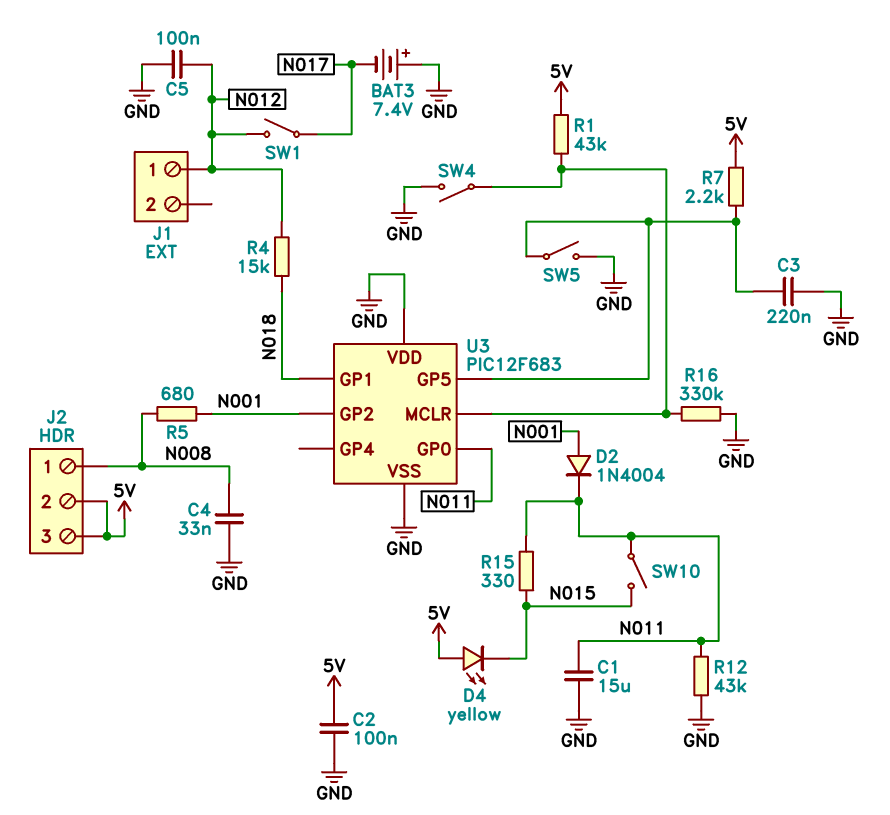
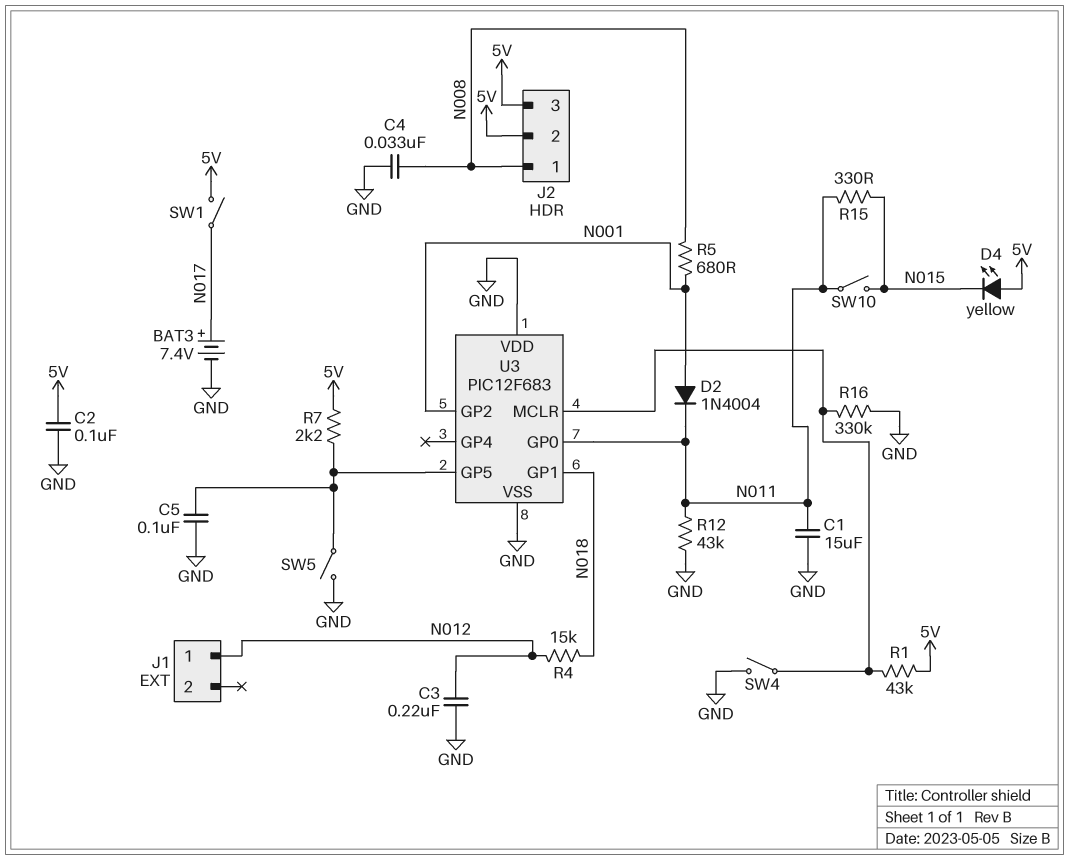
BAT3: 7.4V (plus GND, minus N017) -> 7.4V (plus N017, minus GND)
C3: 220nF (GND, U3/GP5) -> 220nF (GND, N012)
C5: 100nF (GND, N012) -> 100nF (GND, U3/GP5)
SW1: switch (N012, N017) -> switch (5V, N017)

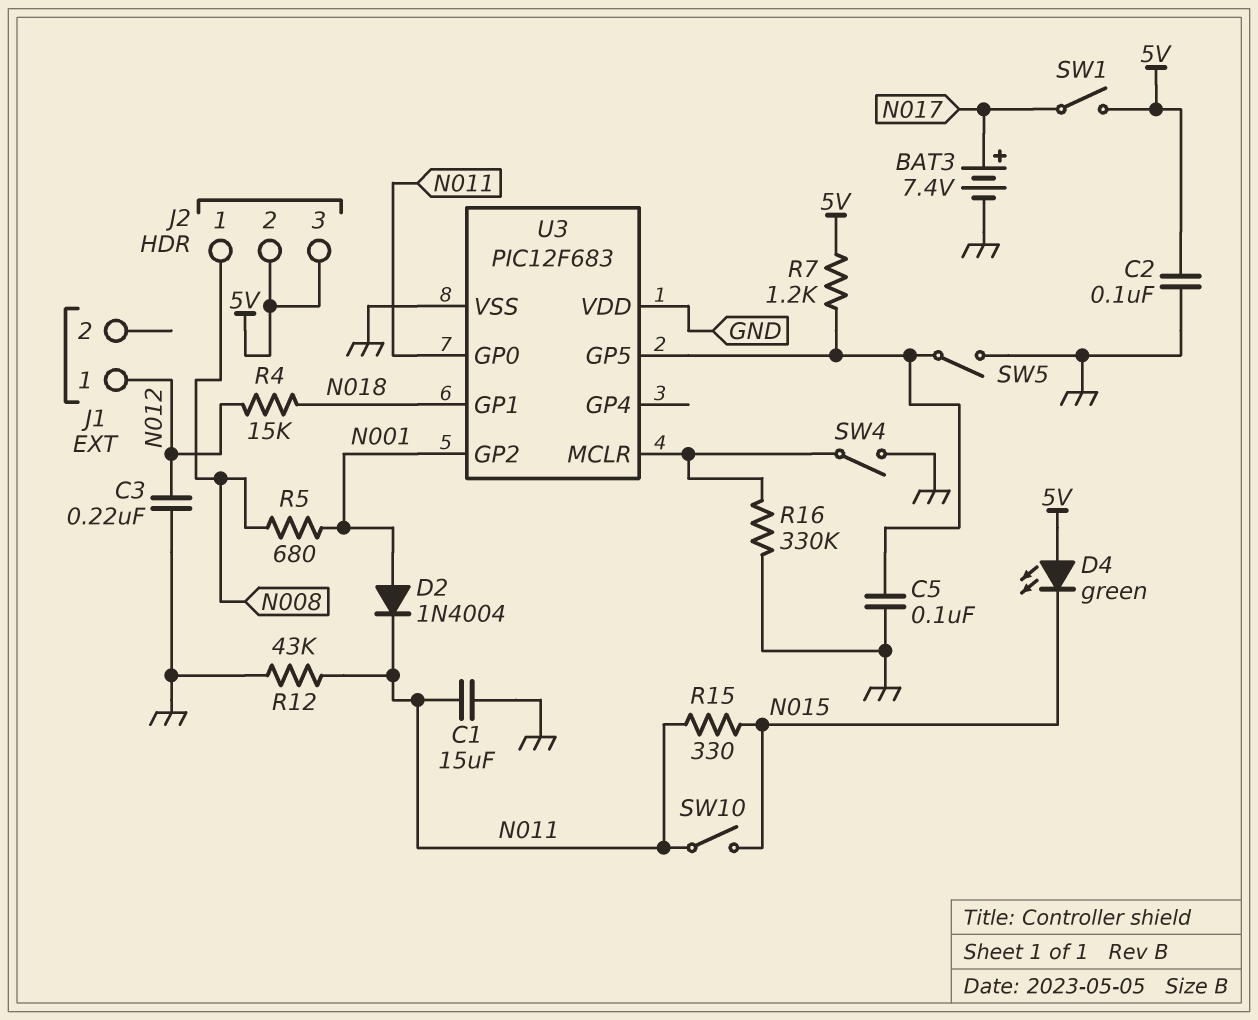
C4: 33nF (GND, N008) -> none
D4: LED yellow (A 5V, K N015) -> LED green (A 5V, K N015)
R1: 43k (5V, U3/MCLR) -> none
R7: 2.2k (5V, U3/GP5) -> 1.2k (5V, U3/GP5)

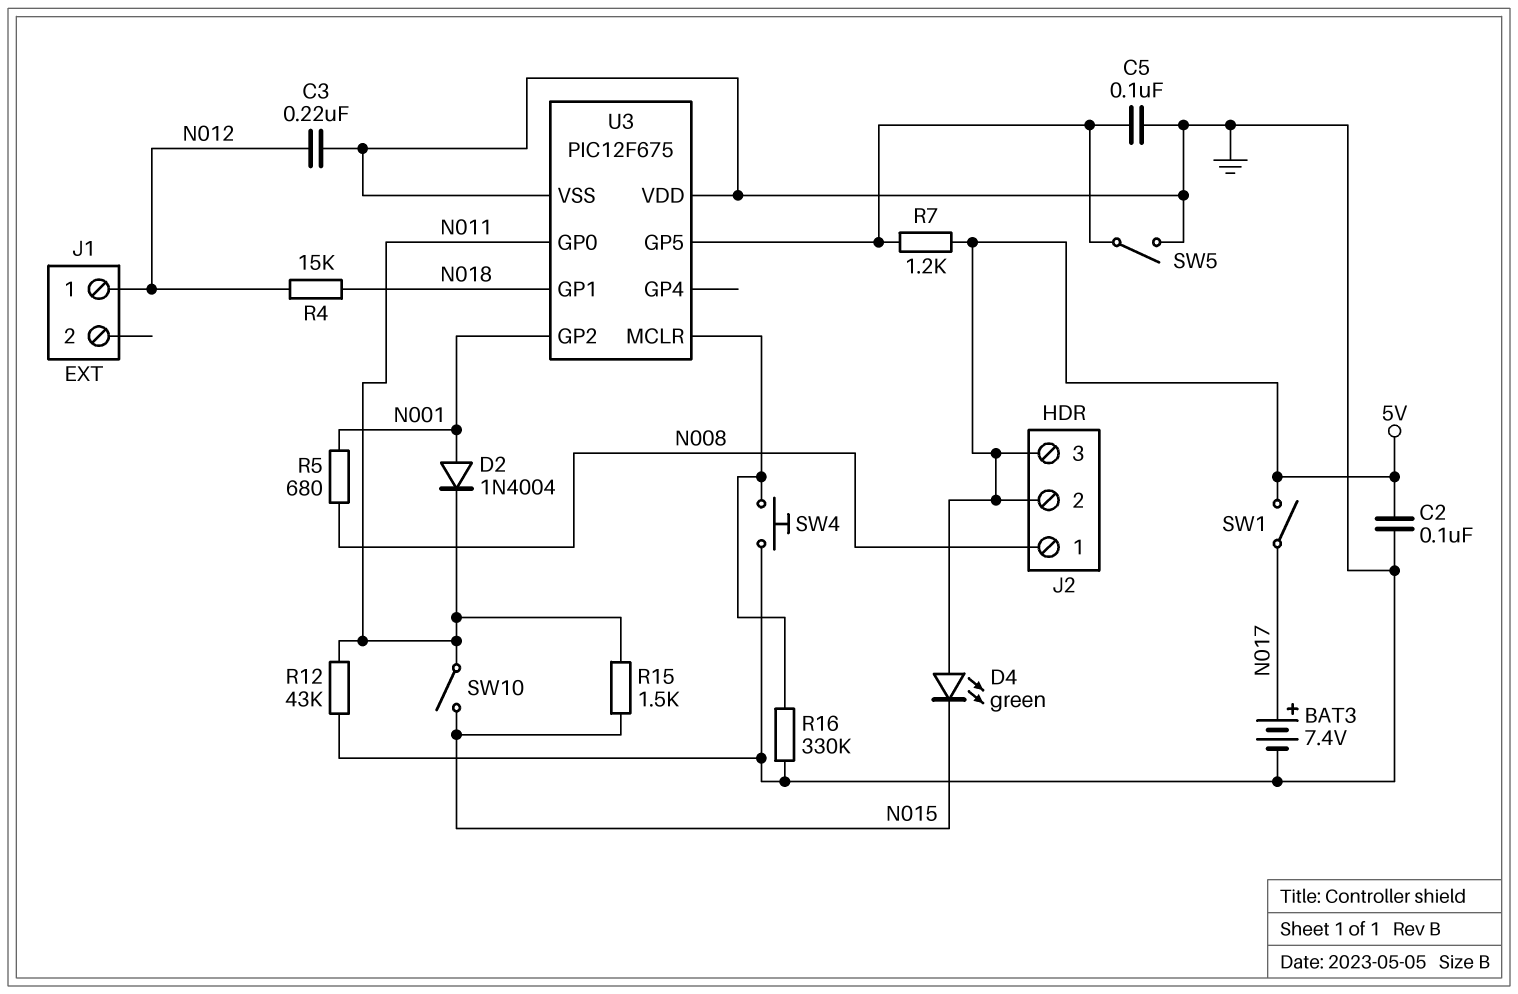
C1: 15uF (GND, N011) -> none
R15: 330 (N011, N015) -> 1.5k (N011, N015)
SW4: switch (GND, U3/MCLR) -> button (GND, U3/MCLR)
U3: PIC12F683 -> PIC12F675

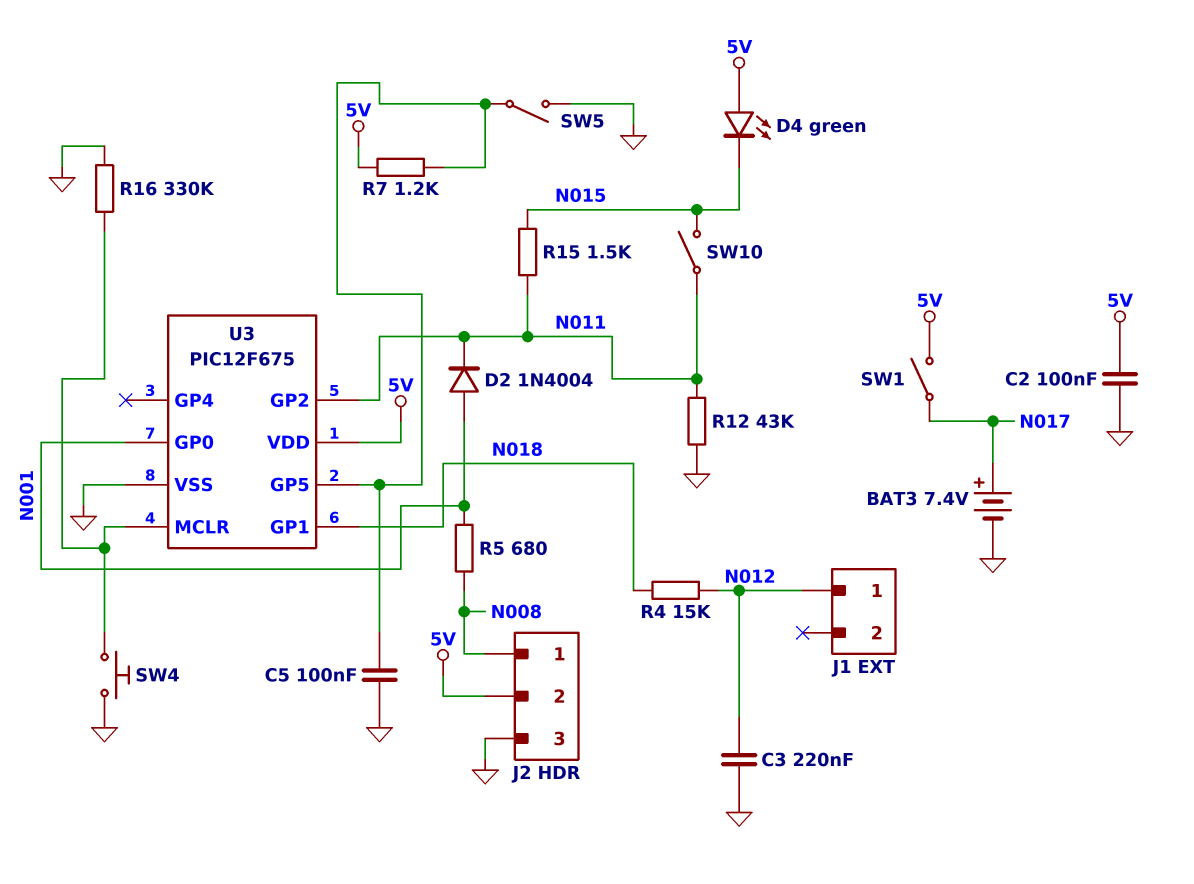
J2 pin 3: 5V -> GND
U3 pin GP0: N011 -> N001
U3 pin GP2: N001 -> N011
U3 pin VDD: GND -> 5V

